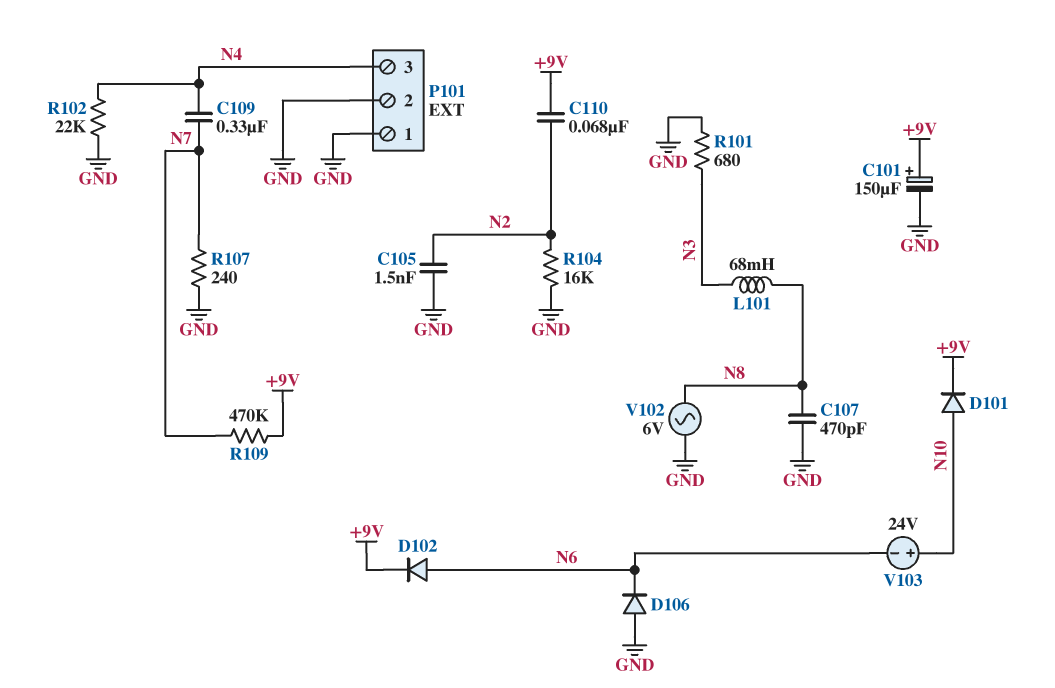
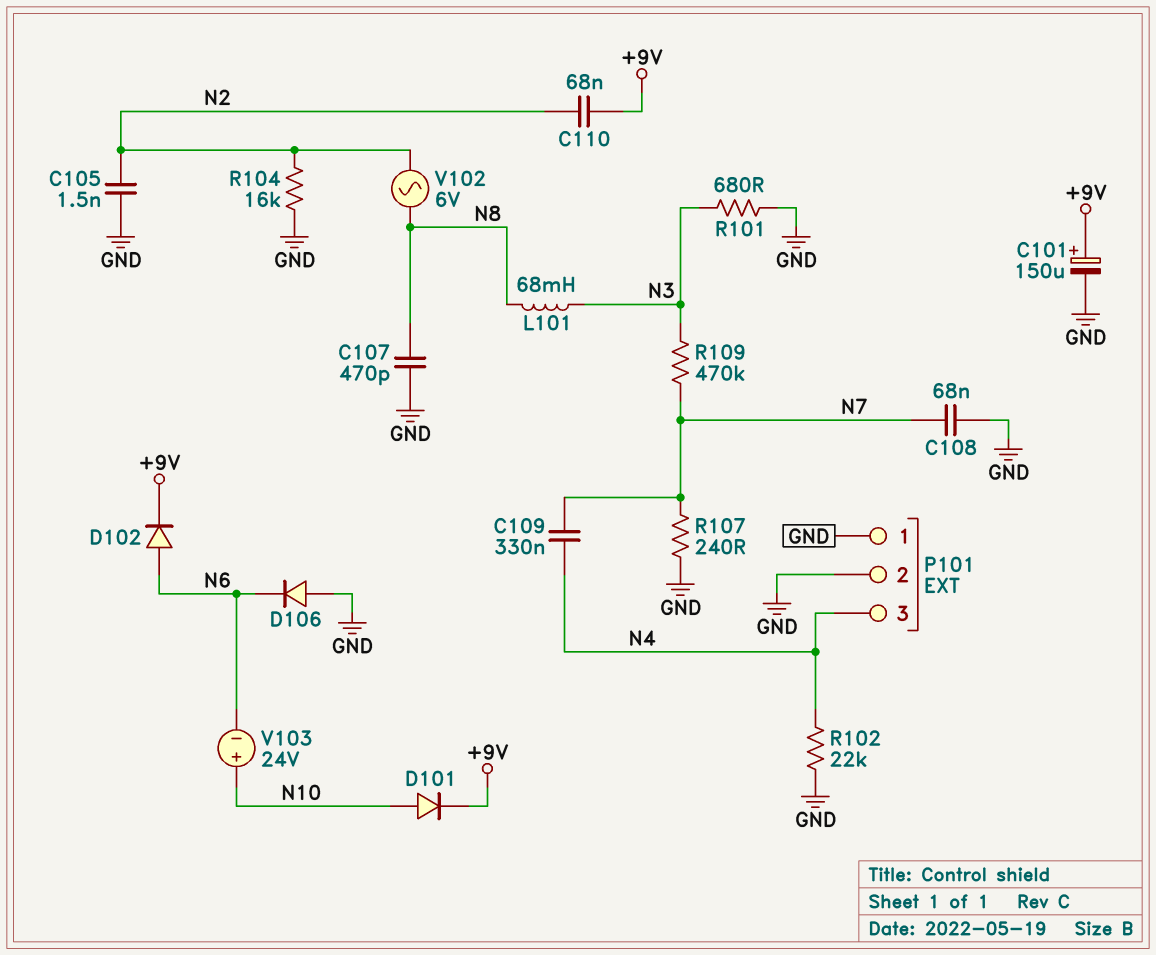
C108: none -> 68nF (GND, N7)
R109: 470k (+9V, N7) -> 470k (N3, N7)
V102: AC 6V (GND, N8) -> AC 6V (N2, N8)

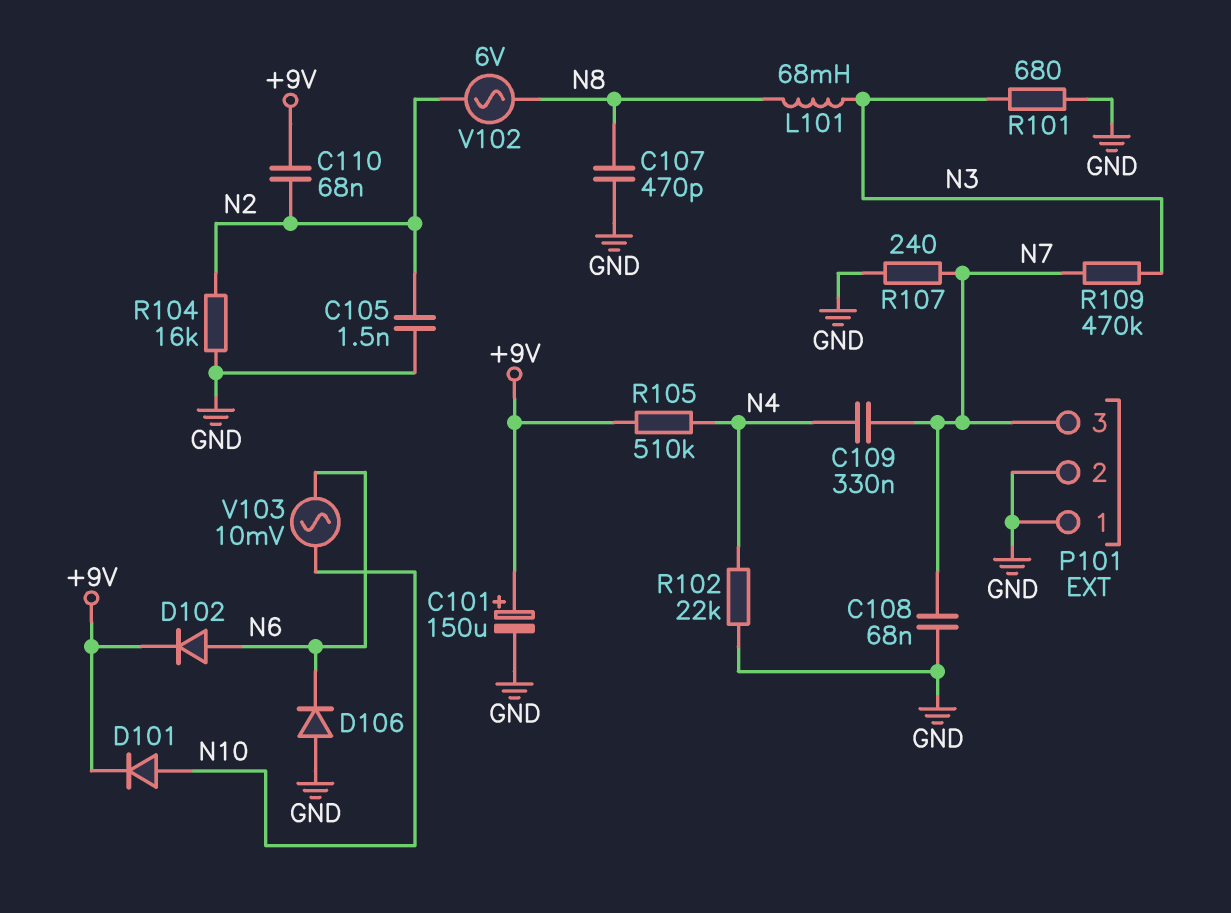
P101 pin 3: N4 -> N7
R105: none -> 510k (+9V, N4)
V103: 24V (plus N10, minus N6) -> AC 10mV (N6, N10)

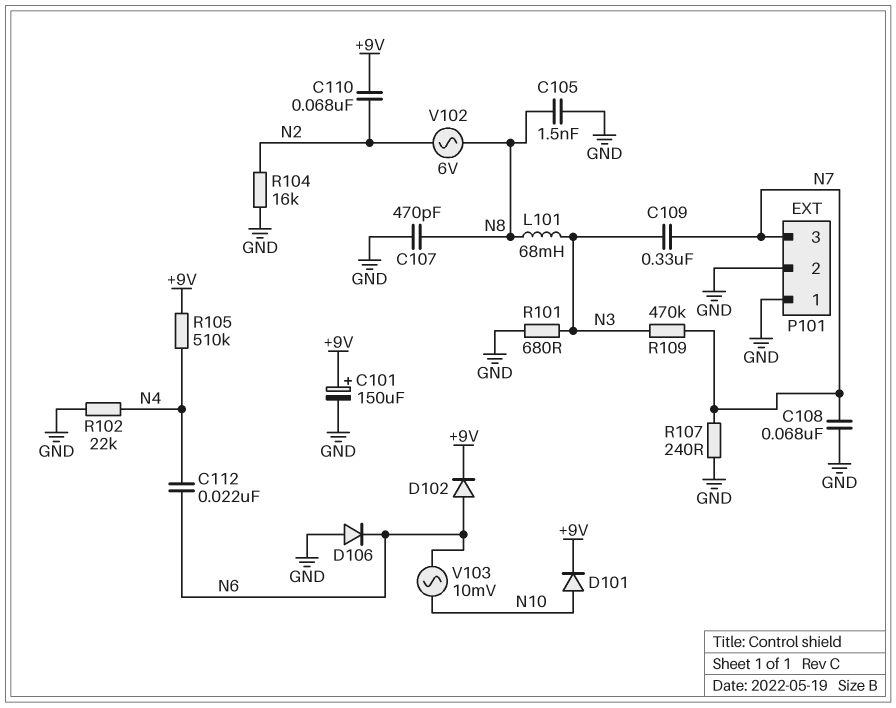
C105: 1.5nF (GND, N2) -> 1.5nF (GND, N8)
C109: 330nF (N4, N7) -> 330nF (N3, N7)
C112: none -> 22nF (N4, N6)

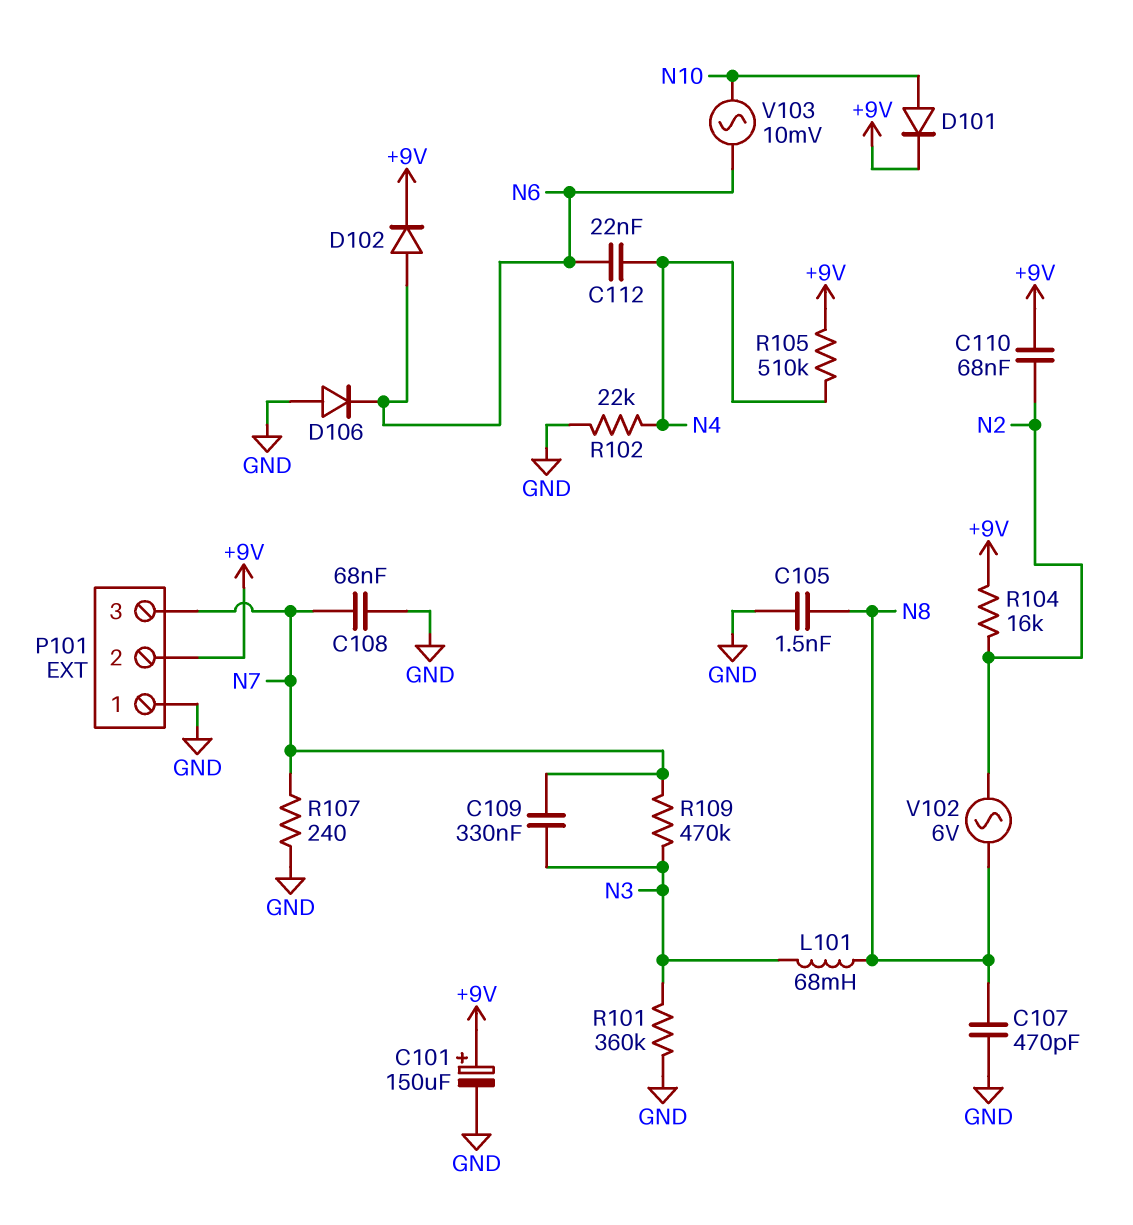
P101 pin 2: GND -> +9V
R101: 680 (GND, N3) -> 360k (GND, N3)
R104: 16k (GND, N2) -> 16k (+9V, N2)

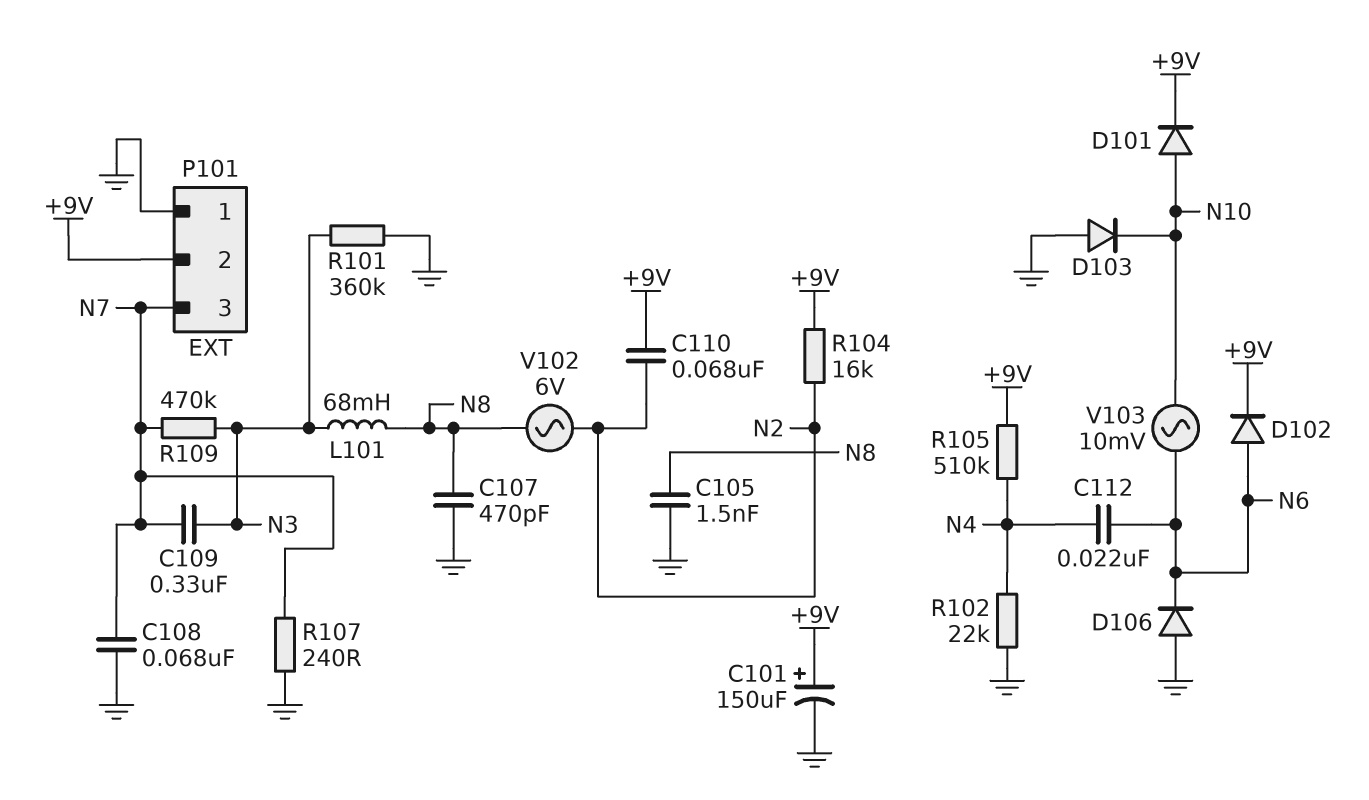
D103: none -> diode (A GND, K N10)

